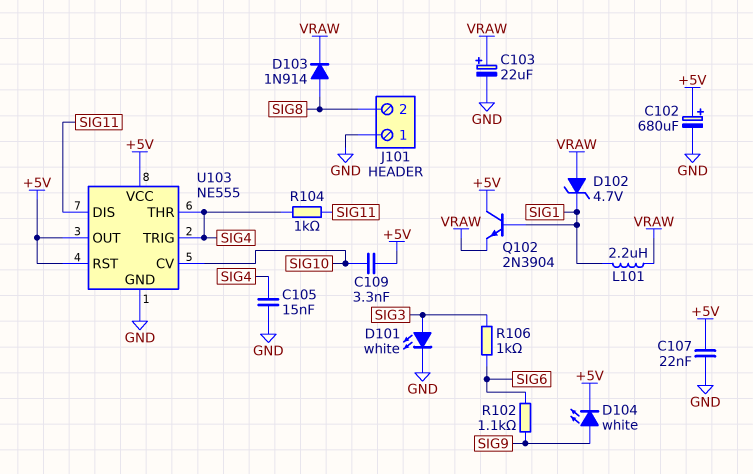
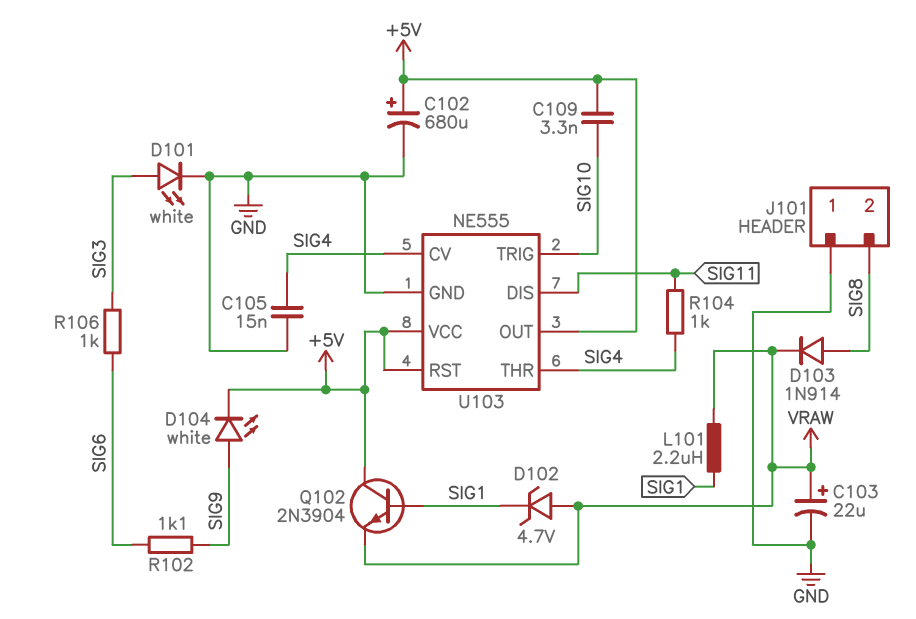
C107: 22nF (+5V, GND) -> none
U103 pin CV: SIG10 -> SIG4
U103 pin TRIG: SIG4 -> SIG10

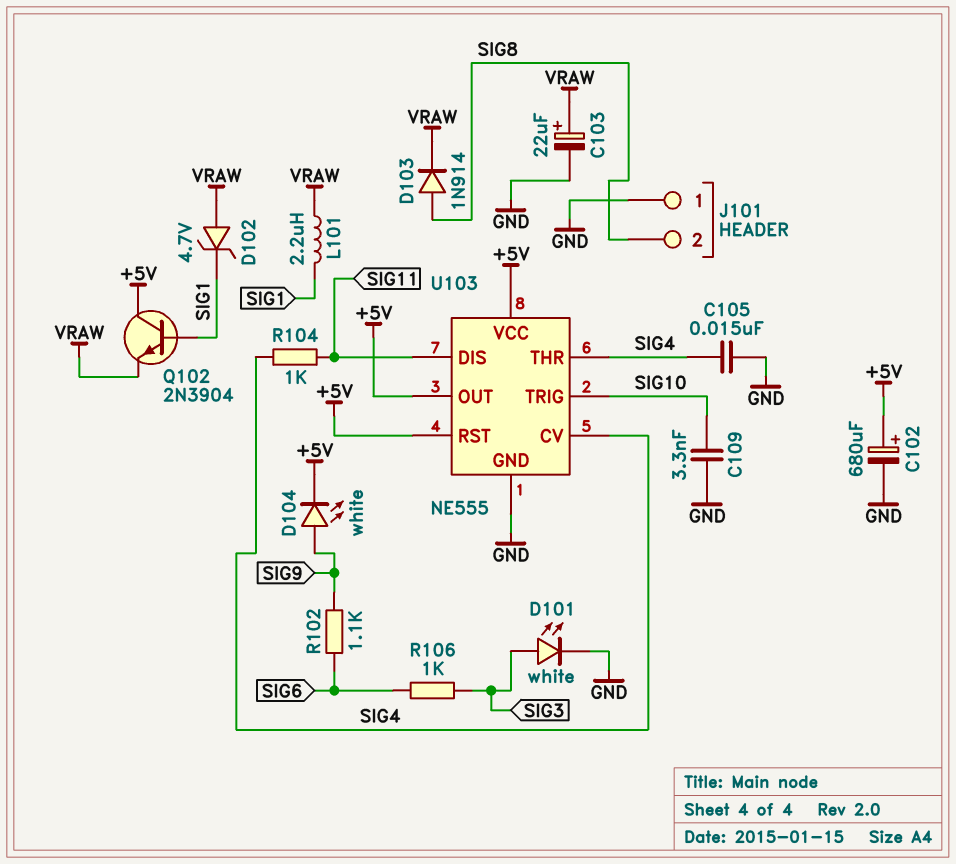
C109: 3.3nF (+5V, SIG10) -> 3.3nF (GND, SIG10)

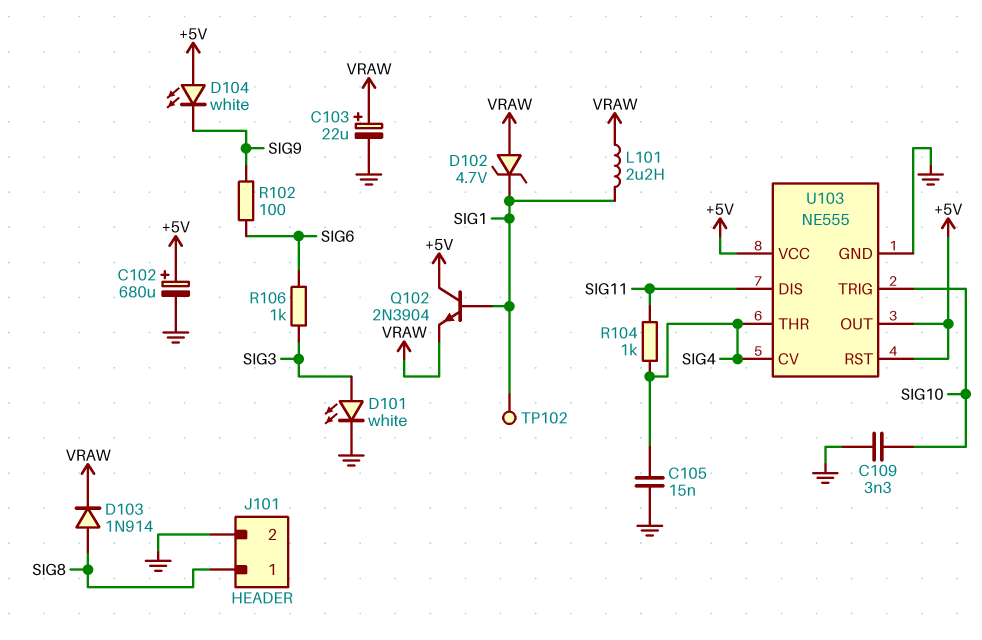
D104: LED white (A SIG9, K +5V) -> LED white (A +5V, K SIG9)
J101 pin 1: GND -> SIG8
J101 pin 2: SIG8 -> GND
R102: 1.1k (SIG6, SIG9) -> 100 (SIG6, SIG9)
TP102: none -> test point (SIG1)

